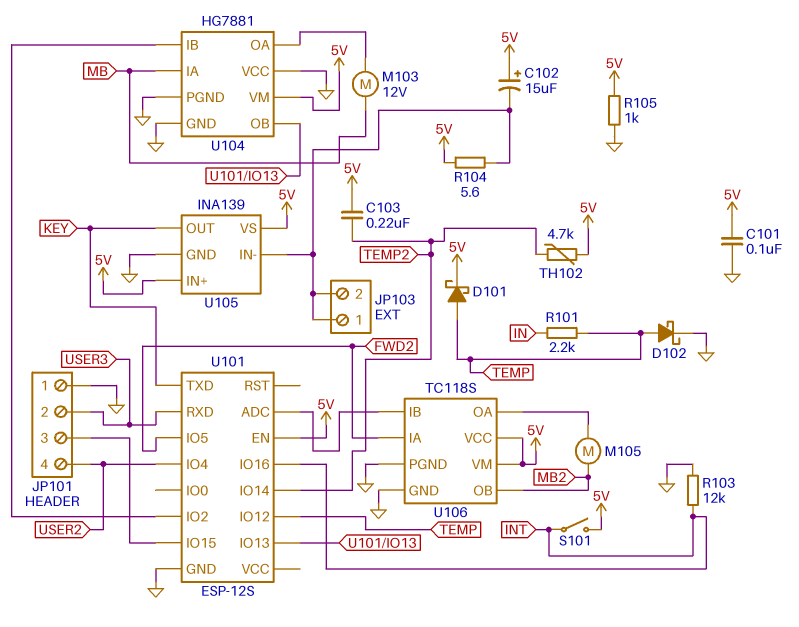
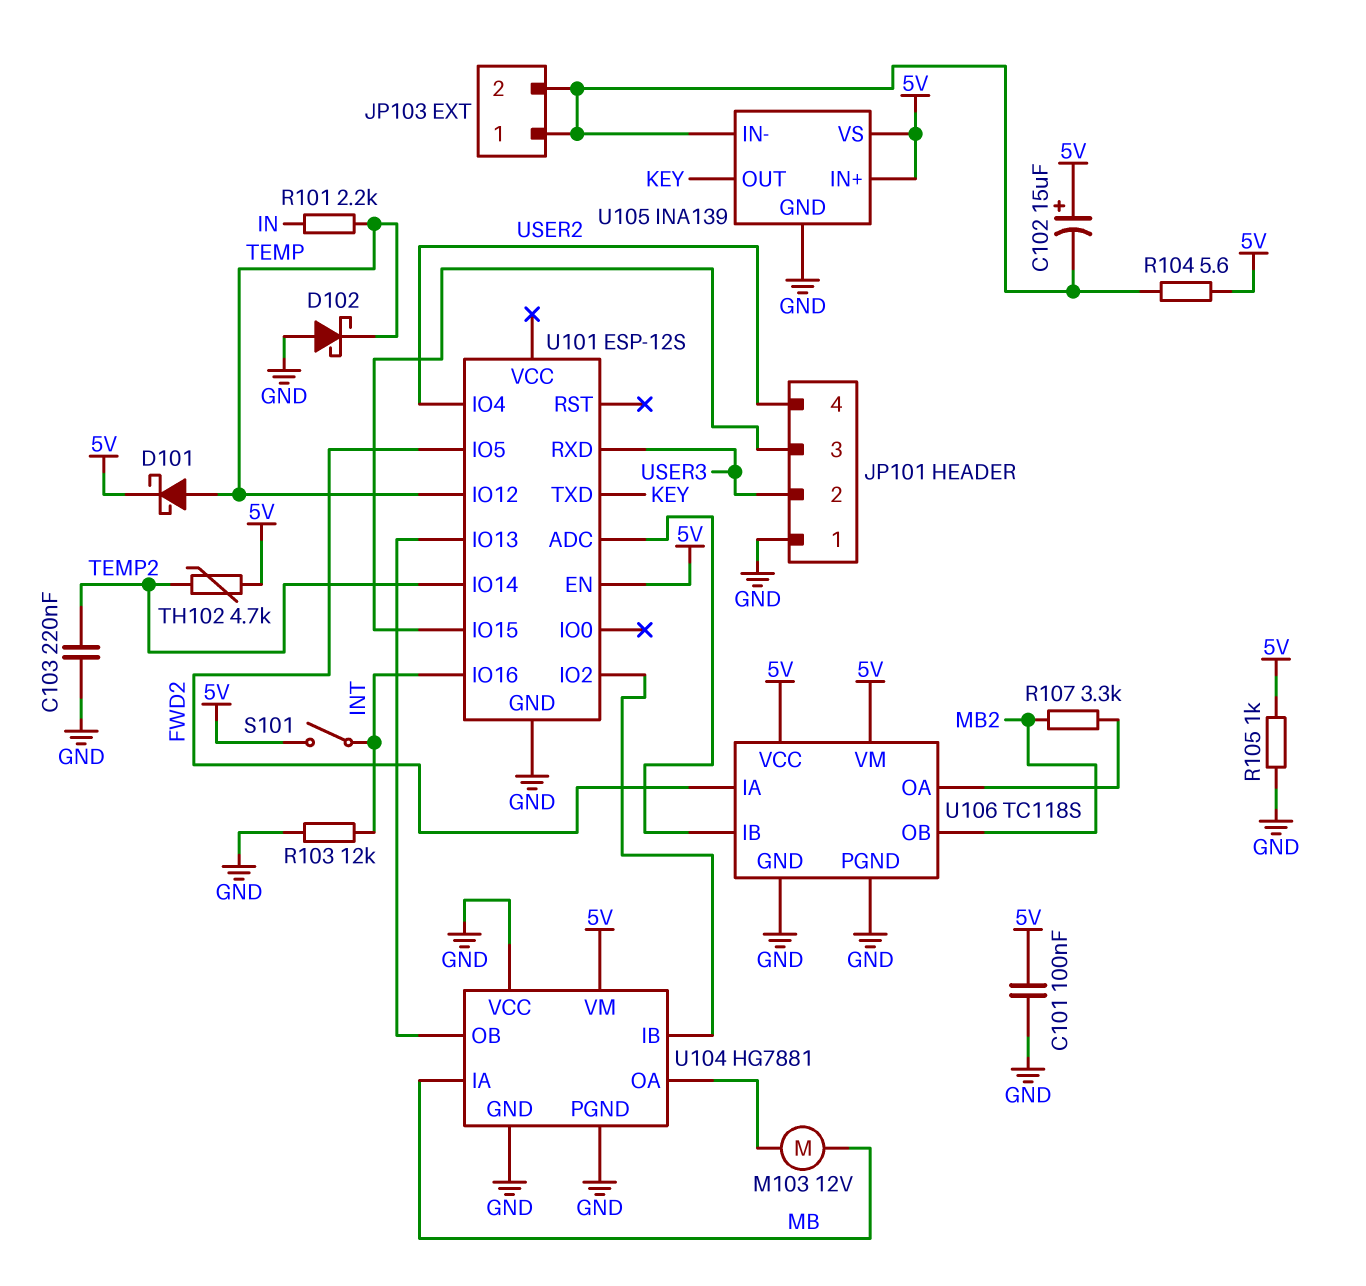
C103: 220nF (5V, TEMP2) -> 220nF (GND, TEMP2)
D102: schottky (A TEMP, K GND) -> schottky (A GND, K TEMP)
M105: motor (MB2, U106/OA) -> none
R107: none -> 3.3k (MB2, U106/OA)

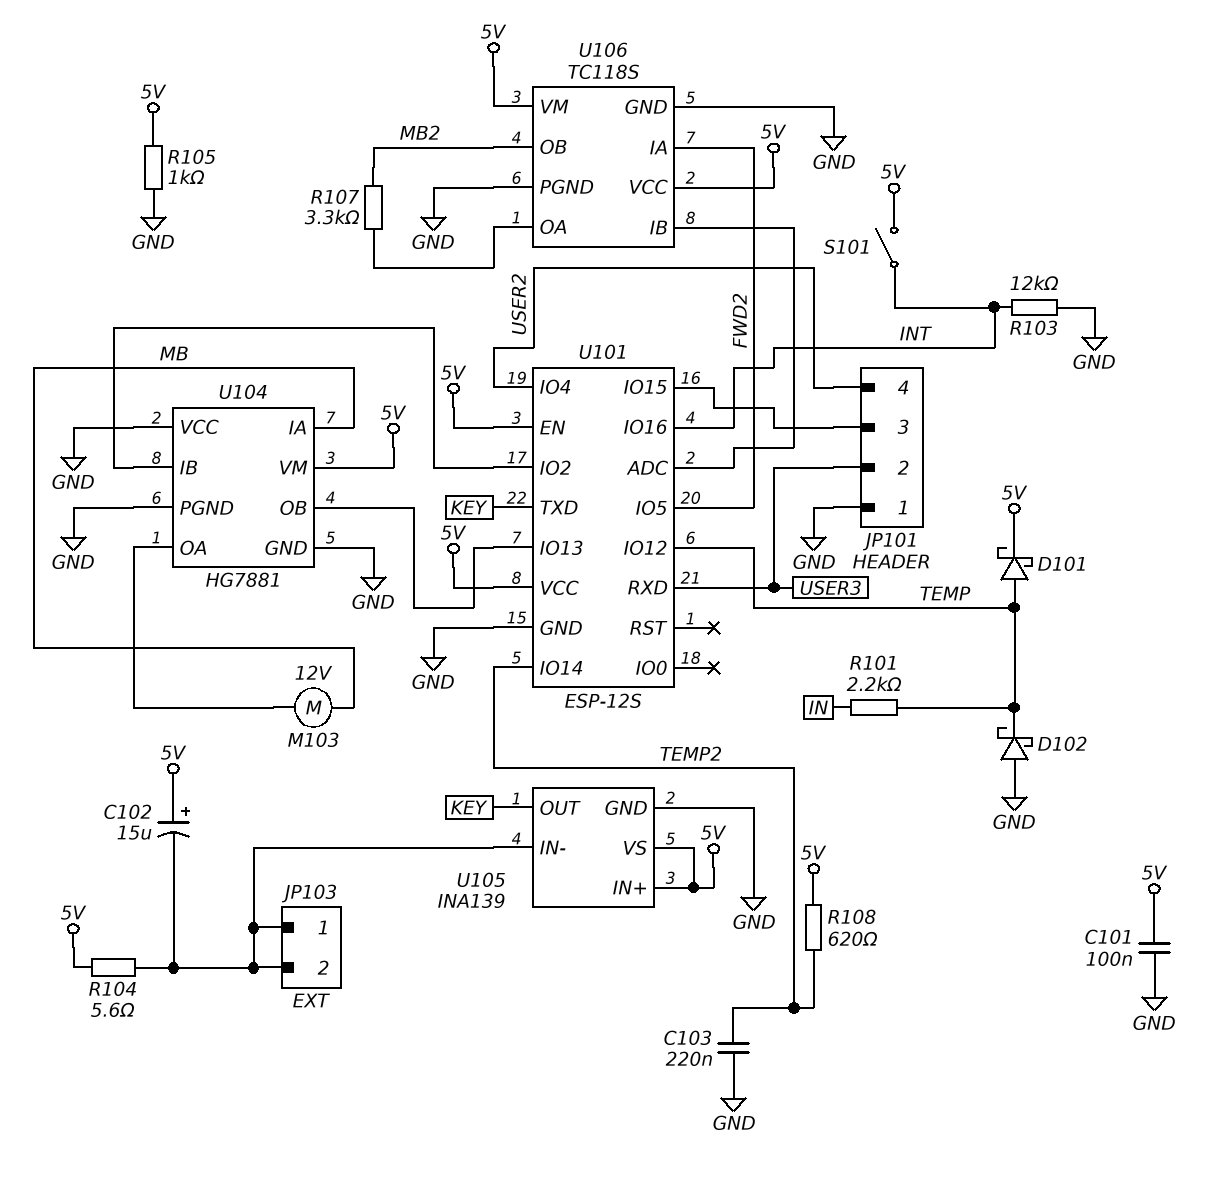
R108: none -> 620 (5V, TEMP2)
TH102: 4.7k (5V, TEMP2) -> none
U101 pin VCC: none -> 5V

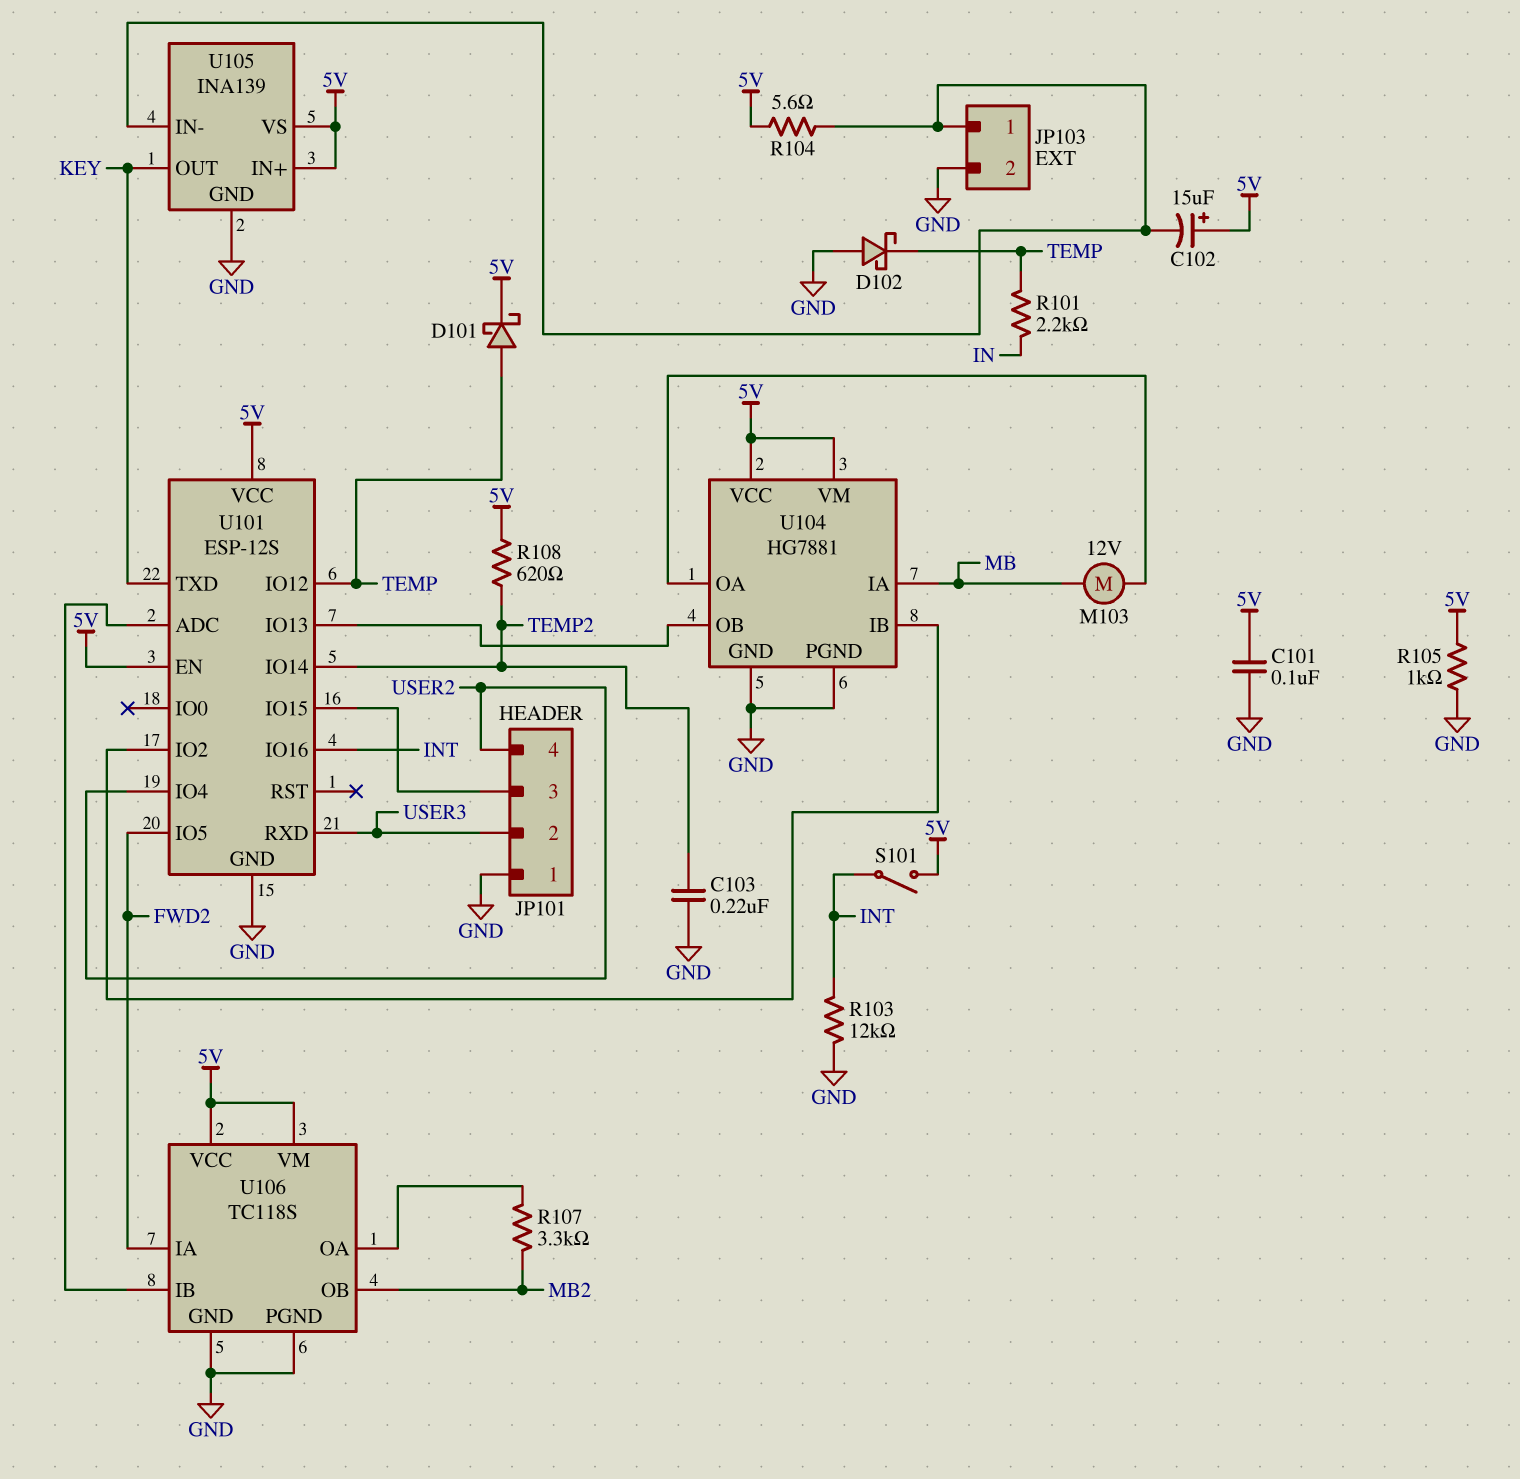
JP103 pin 2: JP103/1 -> GND
U104 pin VCC: GND -> 5V

